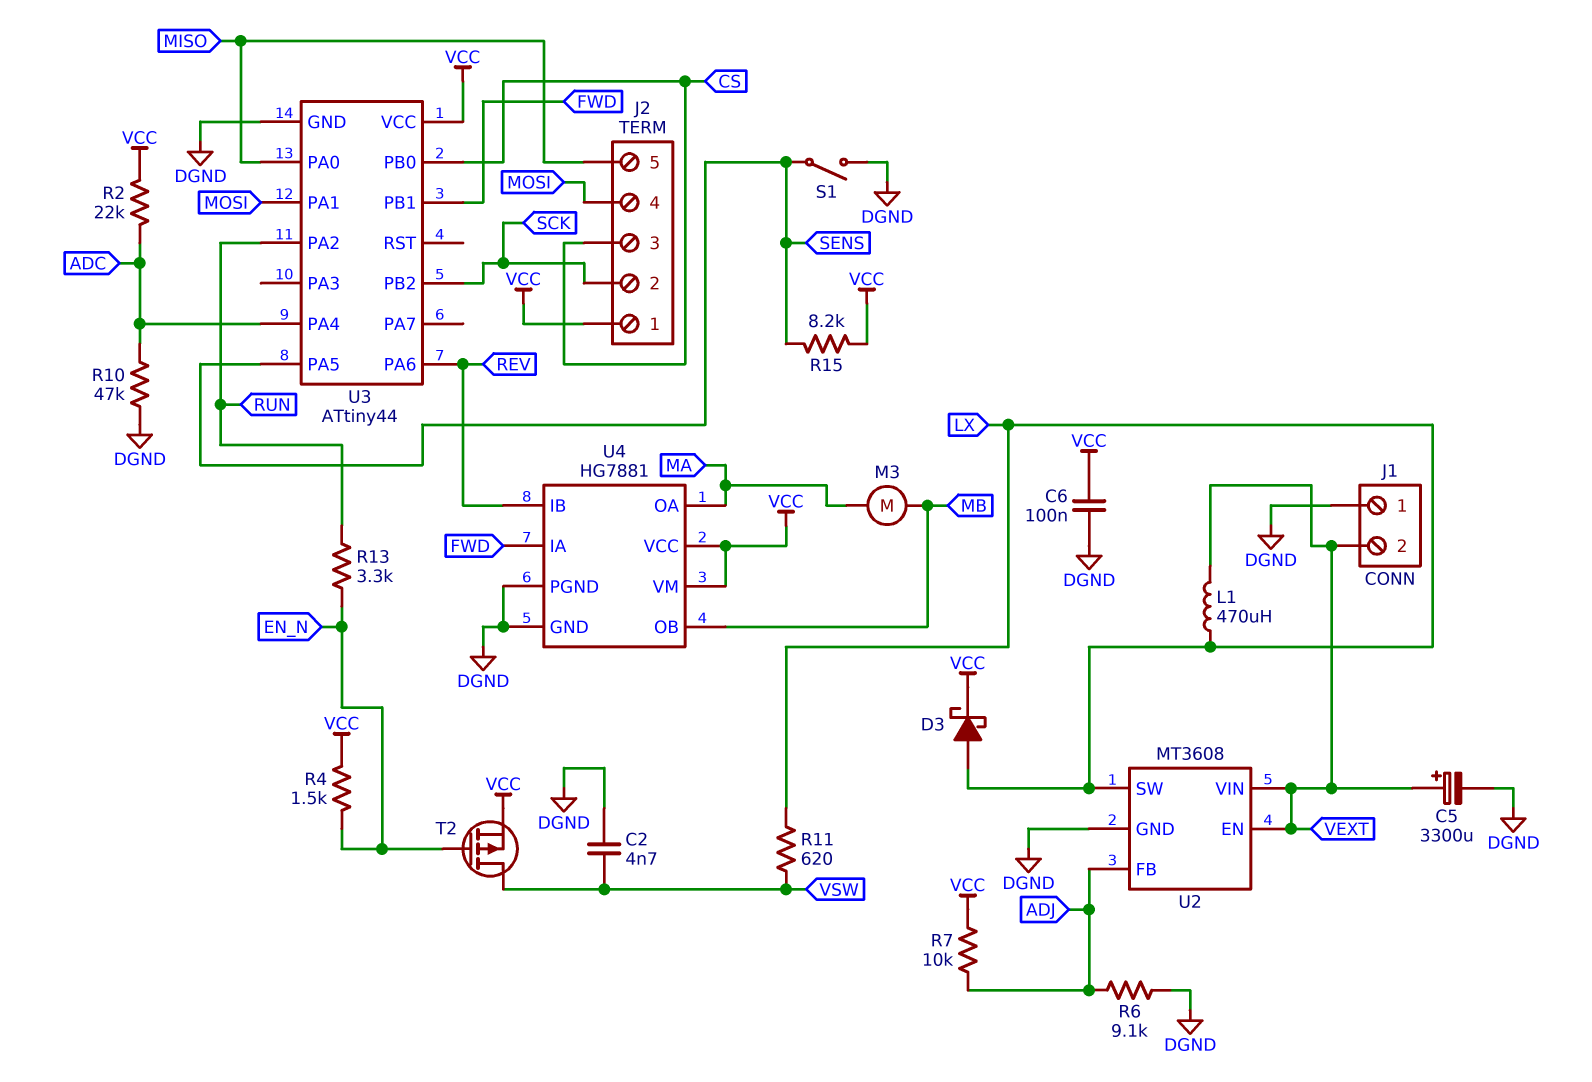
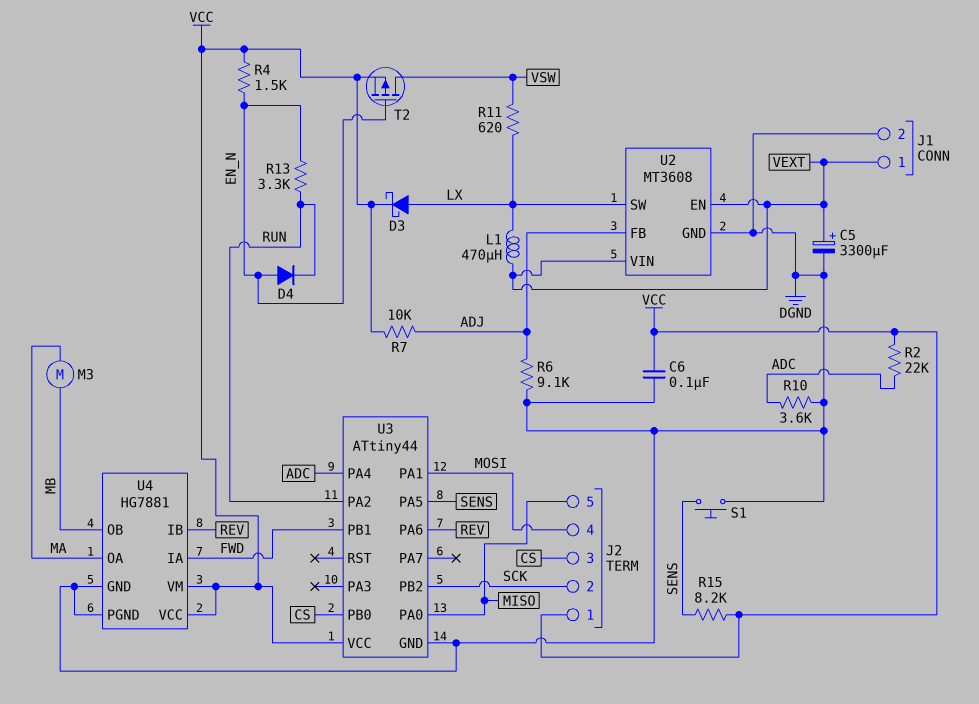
C2: 4.7nF (DGND, VSW) -> none
D4: none -> diode (A EN_N, K RUN)
J1 pin 1: DGND -> VEXT
J1 pin 2: VEXT -> DGND
R10: 47k (ADC, DGND) -> 3.6k (ADC, DGND)
S1: switch (DGND, SENS) -> button (DGND, SENS)

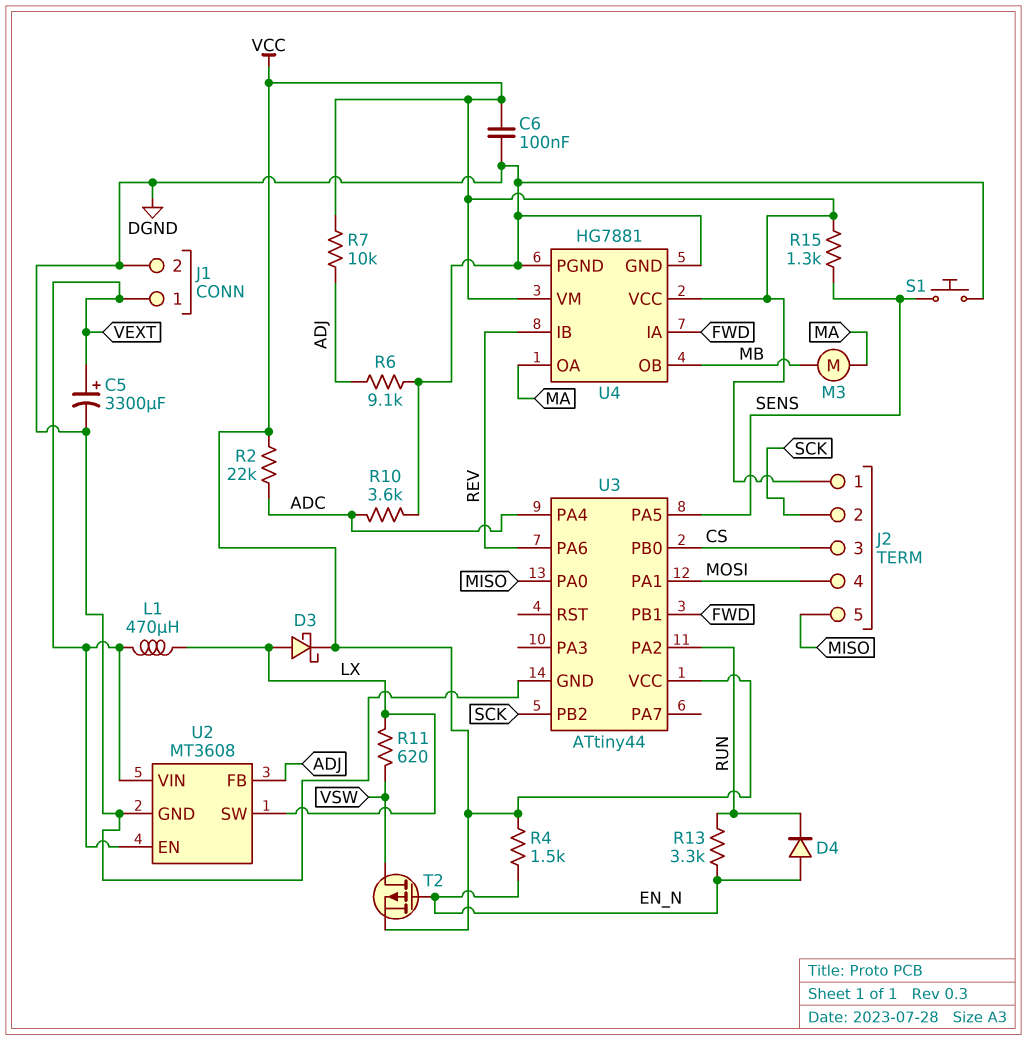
R15: 8.2k (SENS, VCC) -> 1.3k (SENS, VCC)

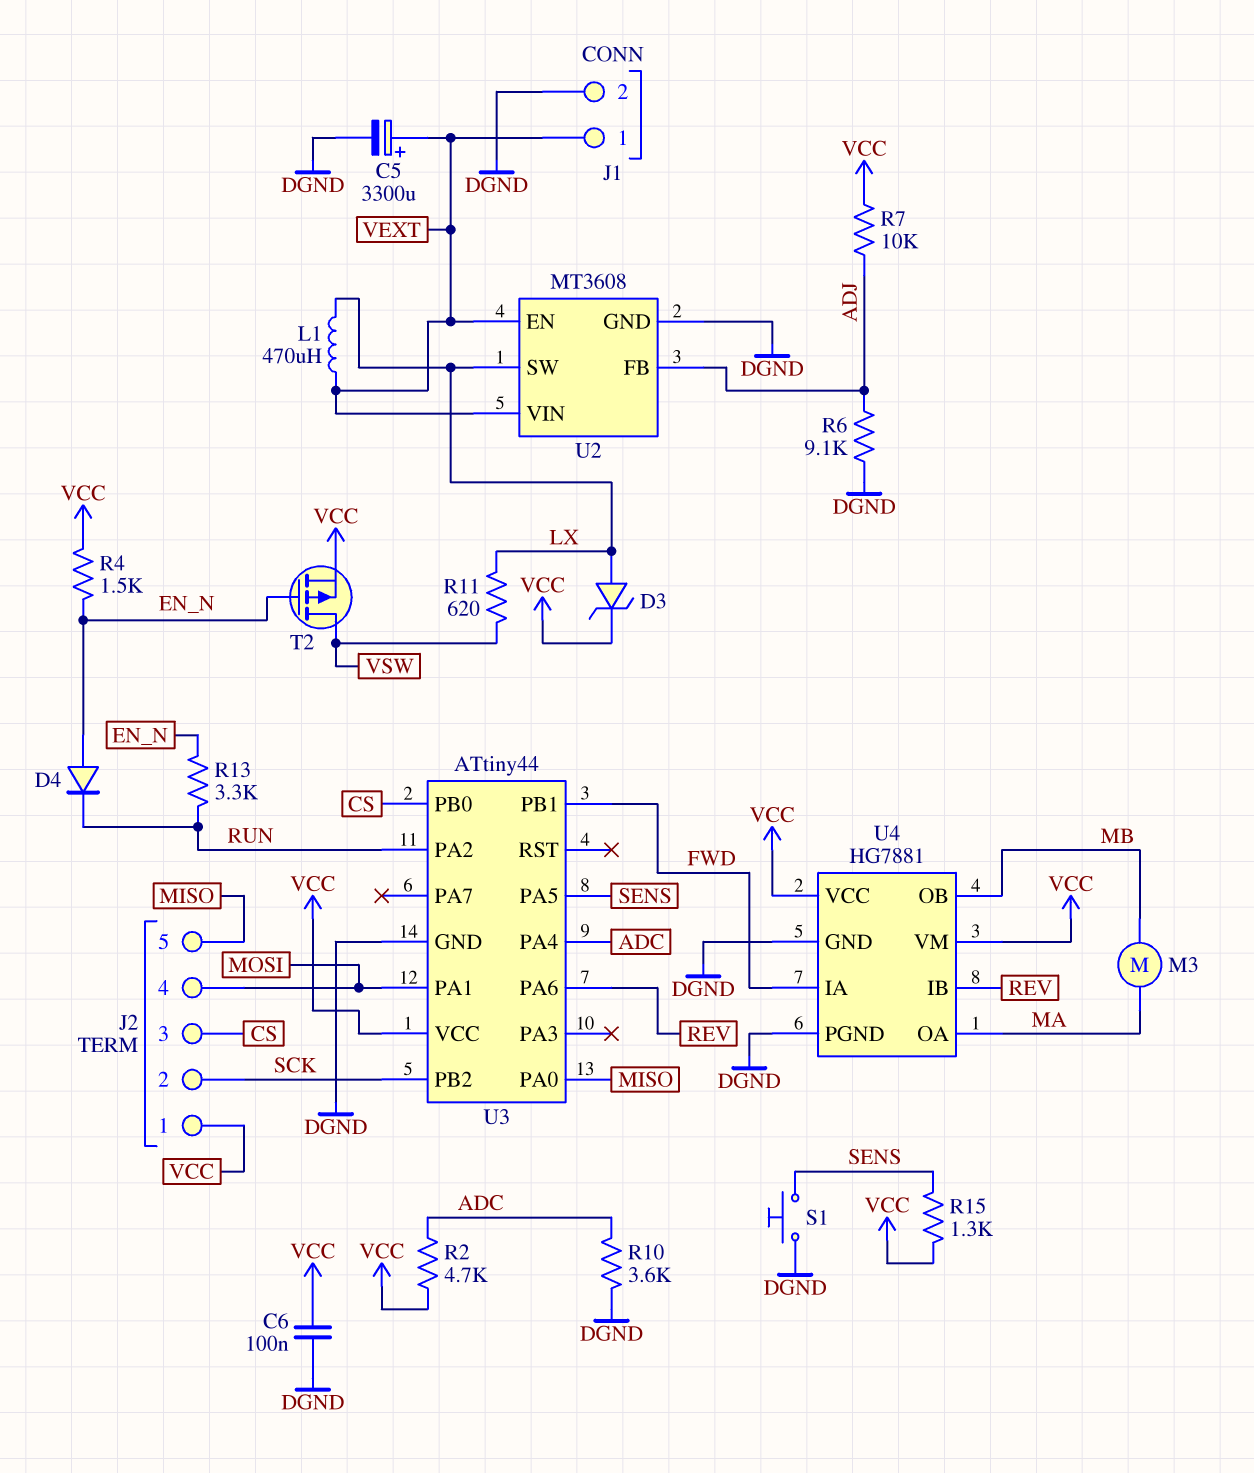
D3: schottky (A LX, K VCC) -> zener (A LX, K VCC)
R2: 22k (ADC, VCC) -> 4.7k (ADC, VCC)

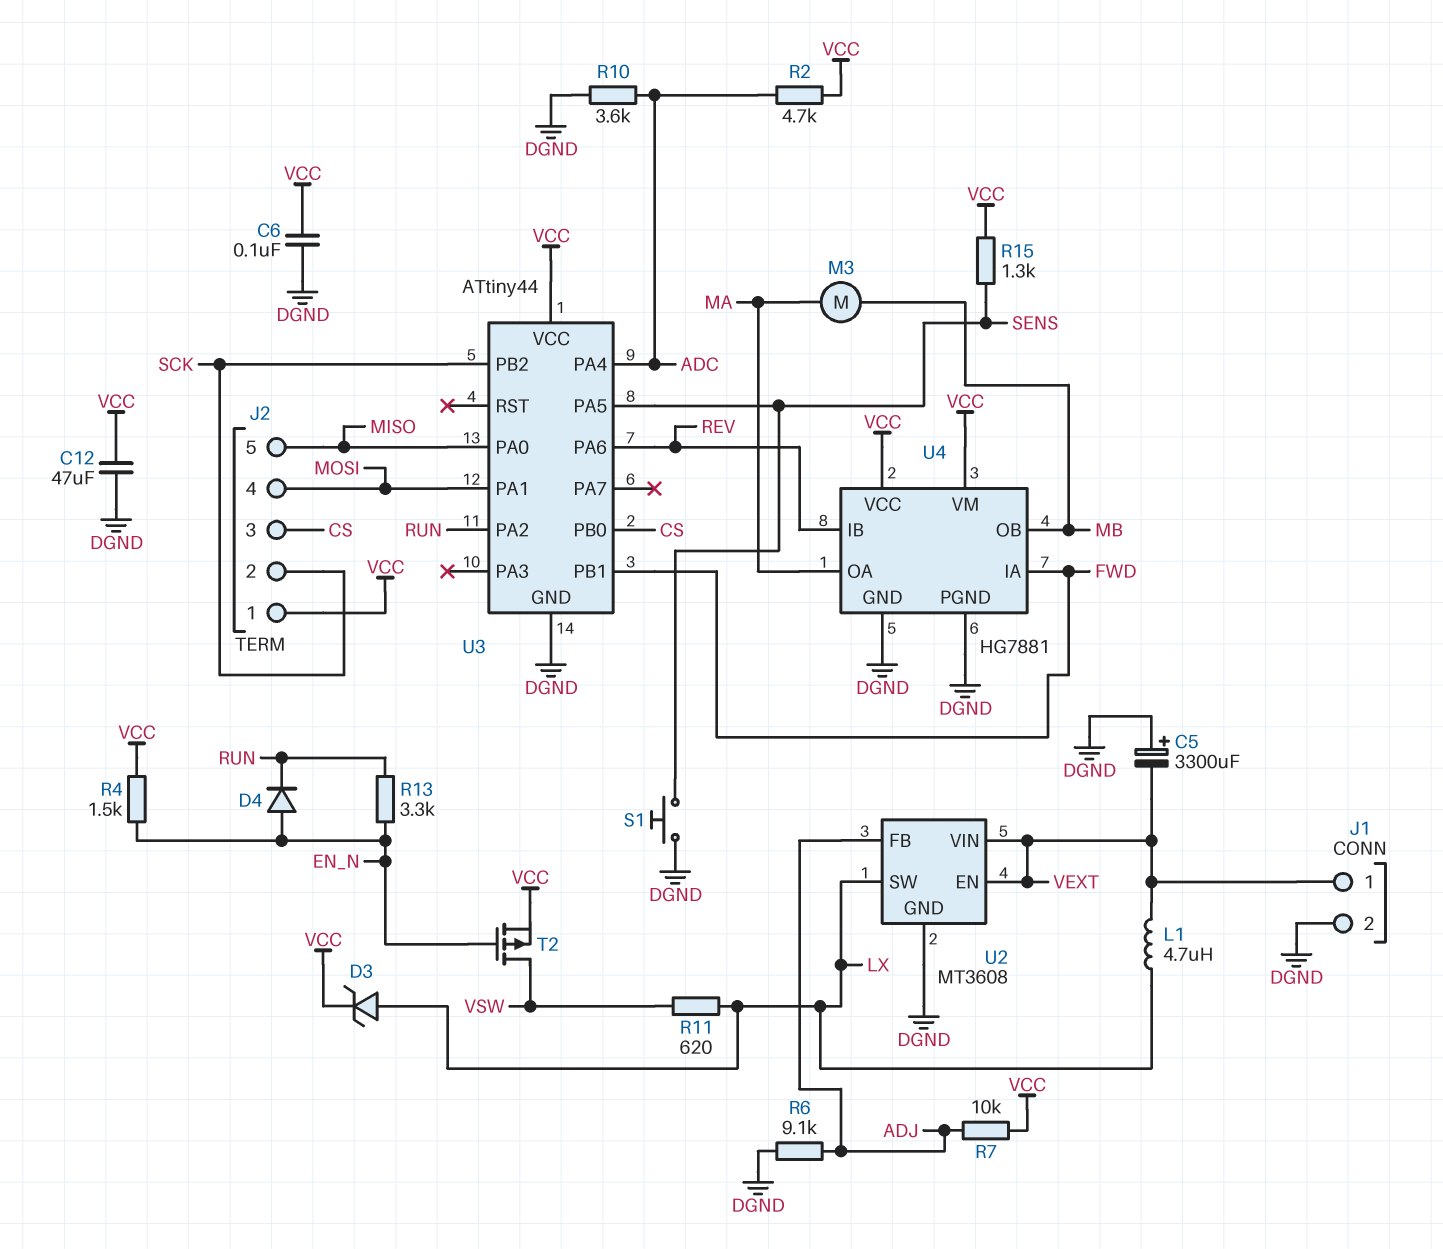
C5: 3300uF (plus VEXT, minus DGND) -> 3300uF (plus DGND, minus VEXT)
C12: none -> 47uF (DGND, VCC)
L1: 470uH (LX, VEXT) -> 4.7uH (LX, VEXT)

